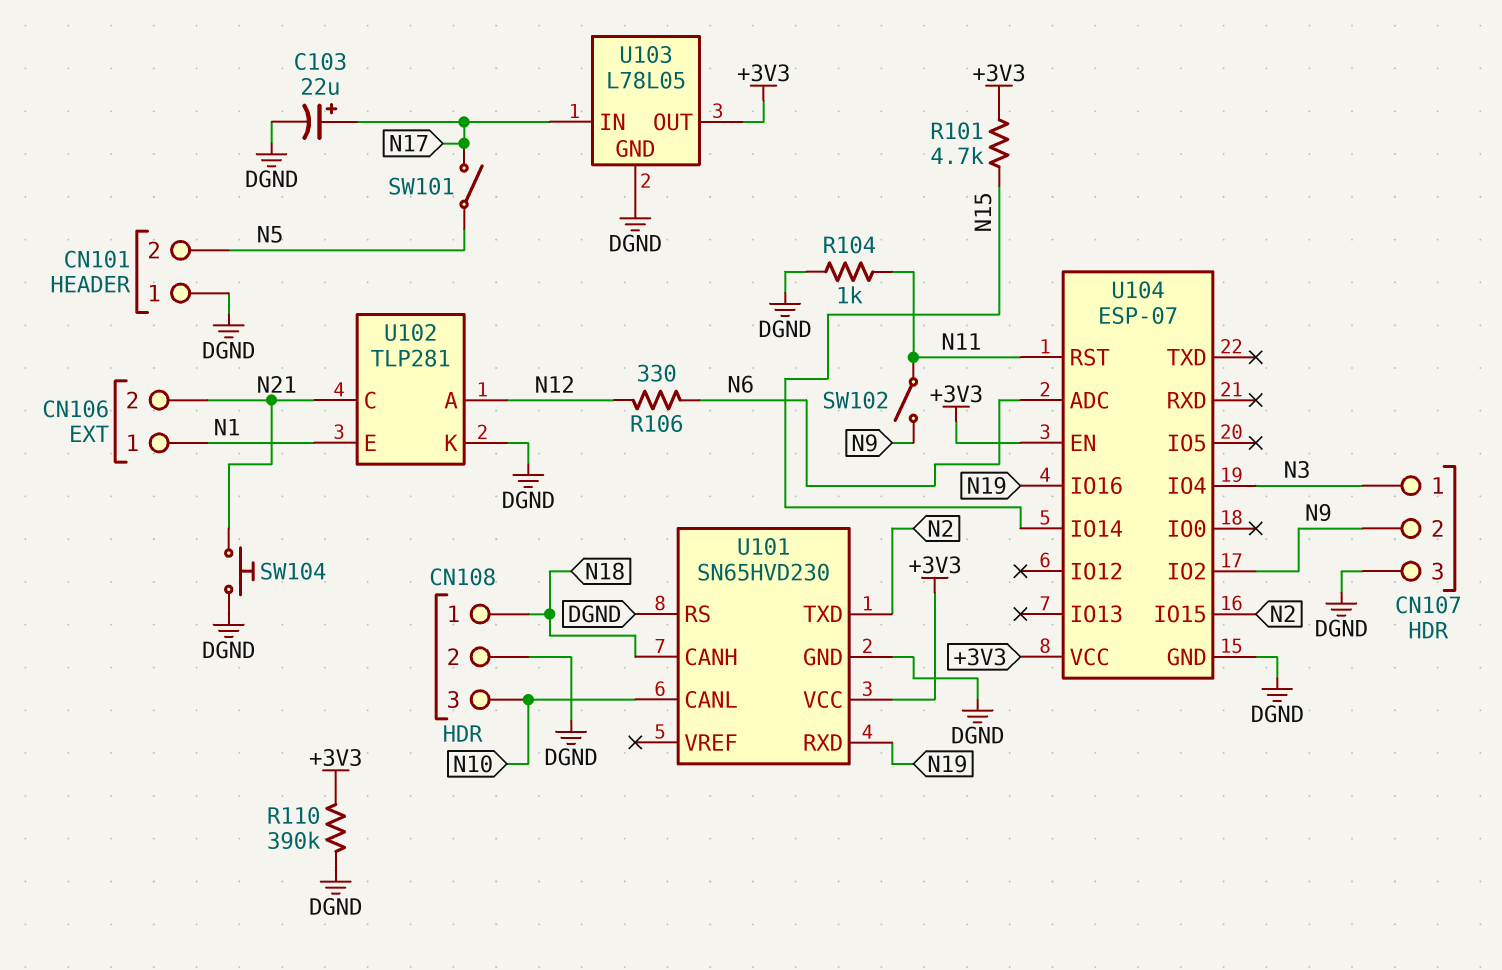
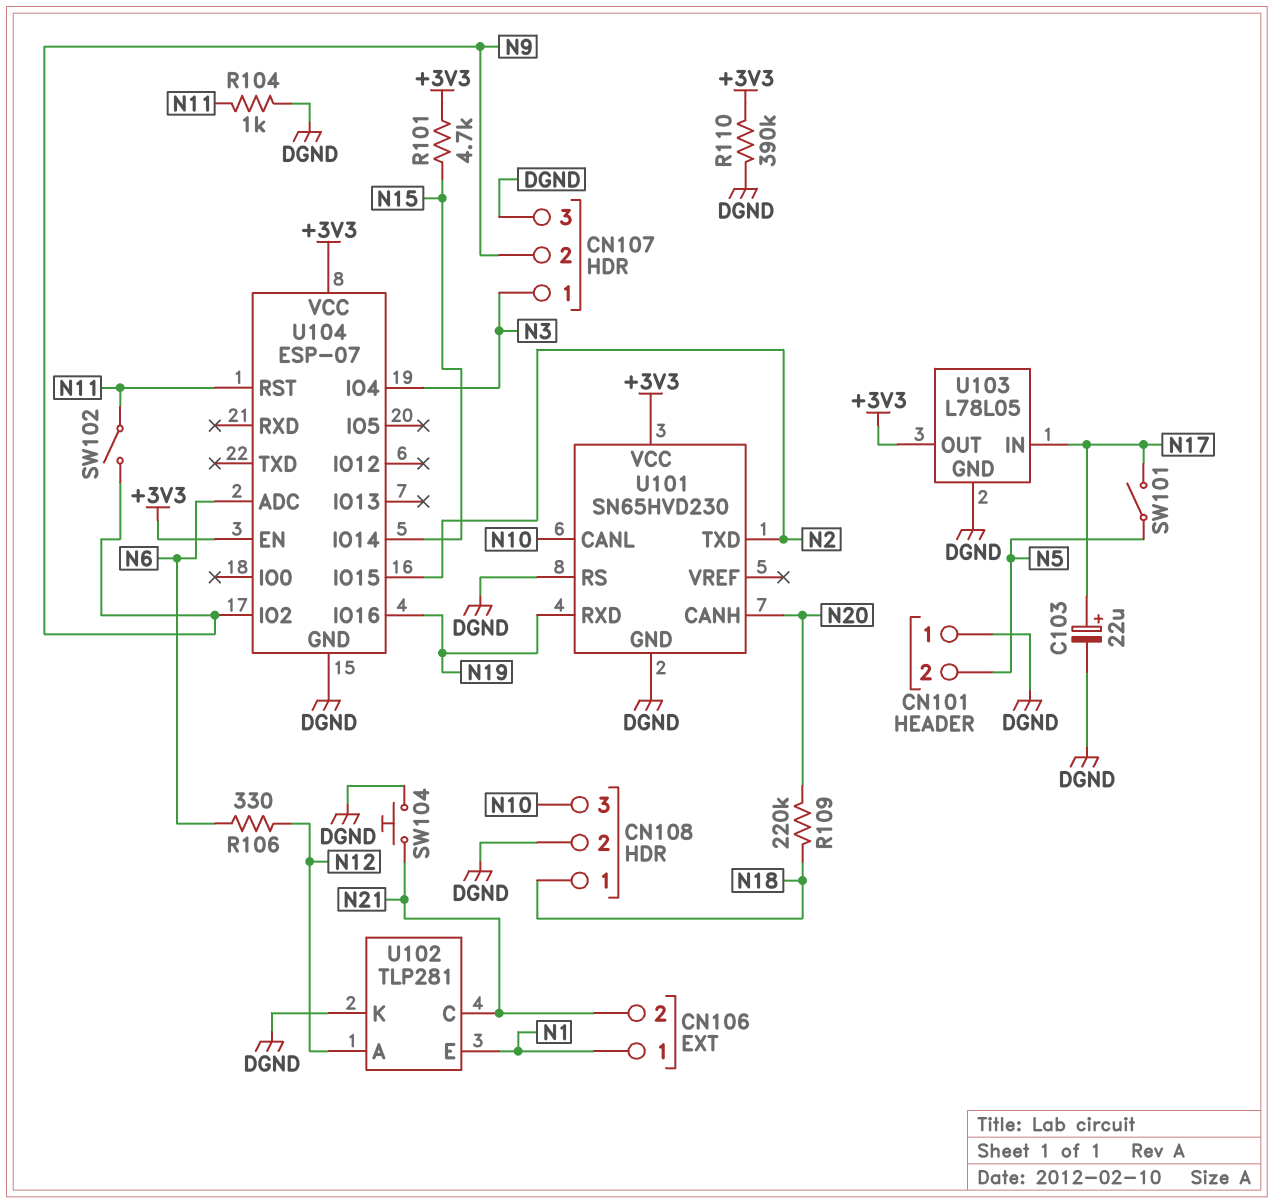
R109: none -> 220k (N18, N20)
U101 pin CANH: N18 -> N20

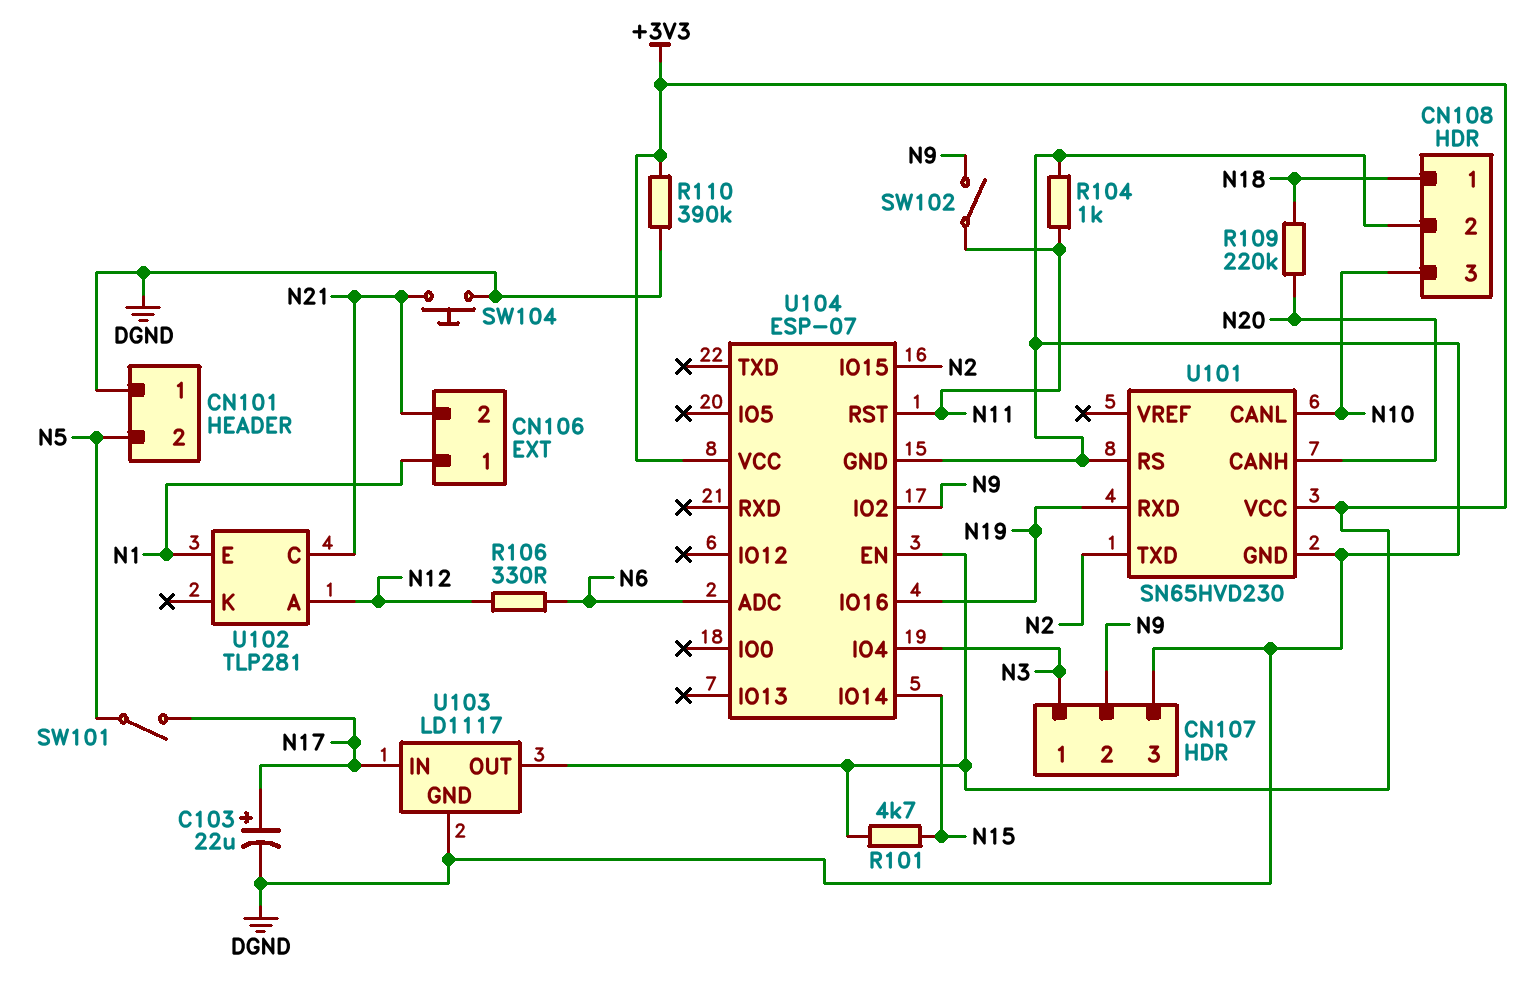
U102 pin K: DGND -> none
U103: L78L05 -> LD1117

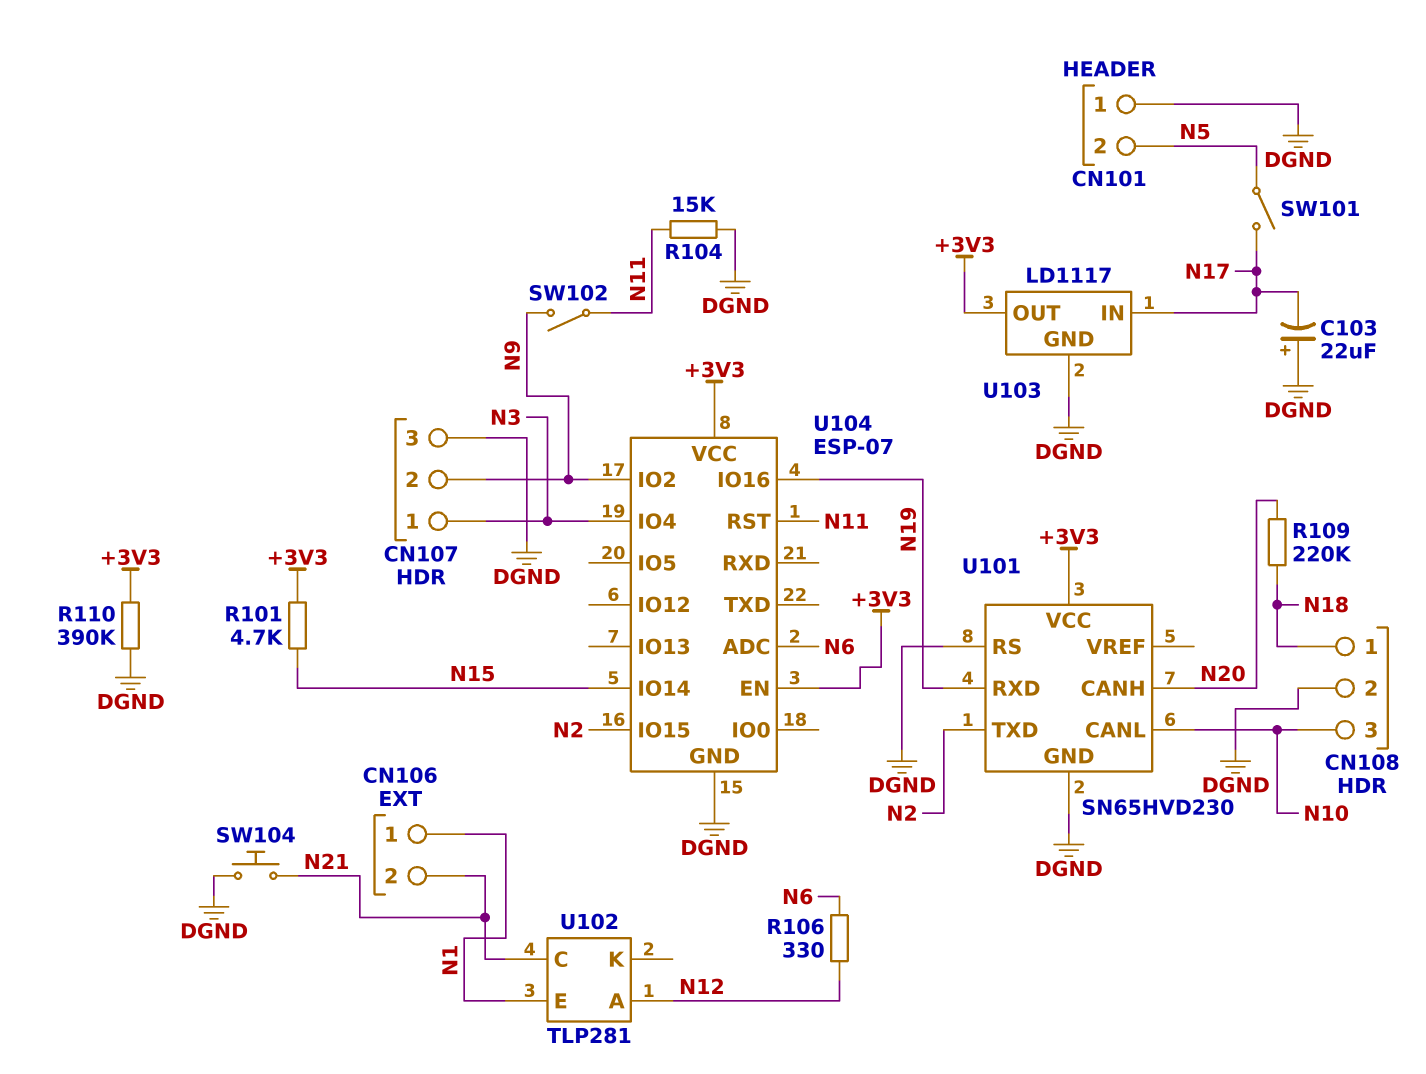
C103: 22uF (plus N17, minus DGND) -> 22uF (plus DGND, minus N17)
R104: 1k (DGND, N11) -> 15k (DGND, N11)

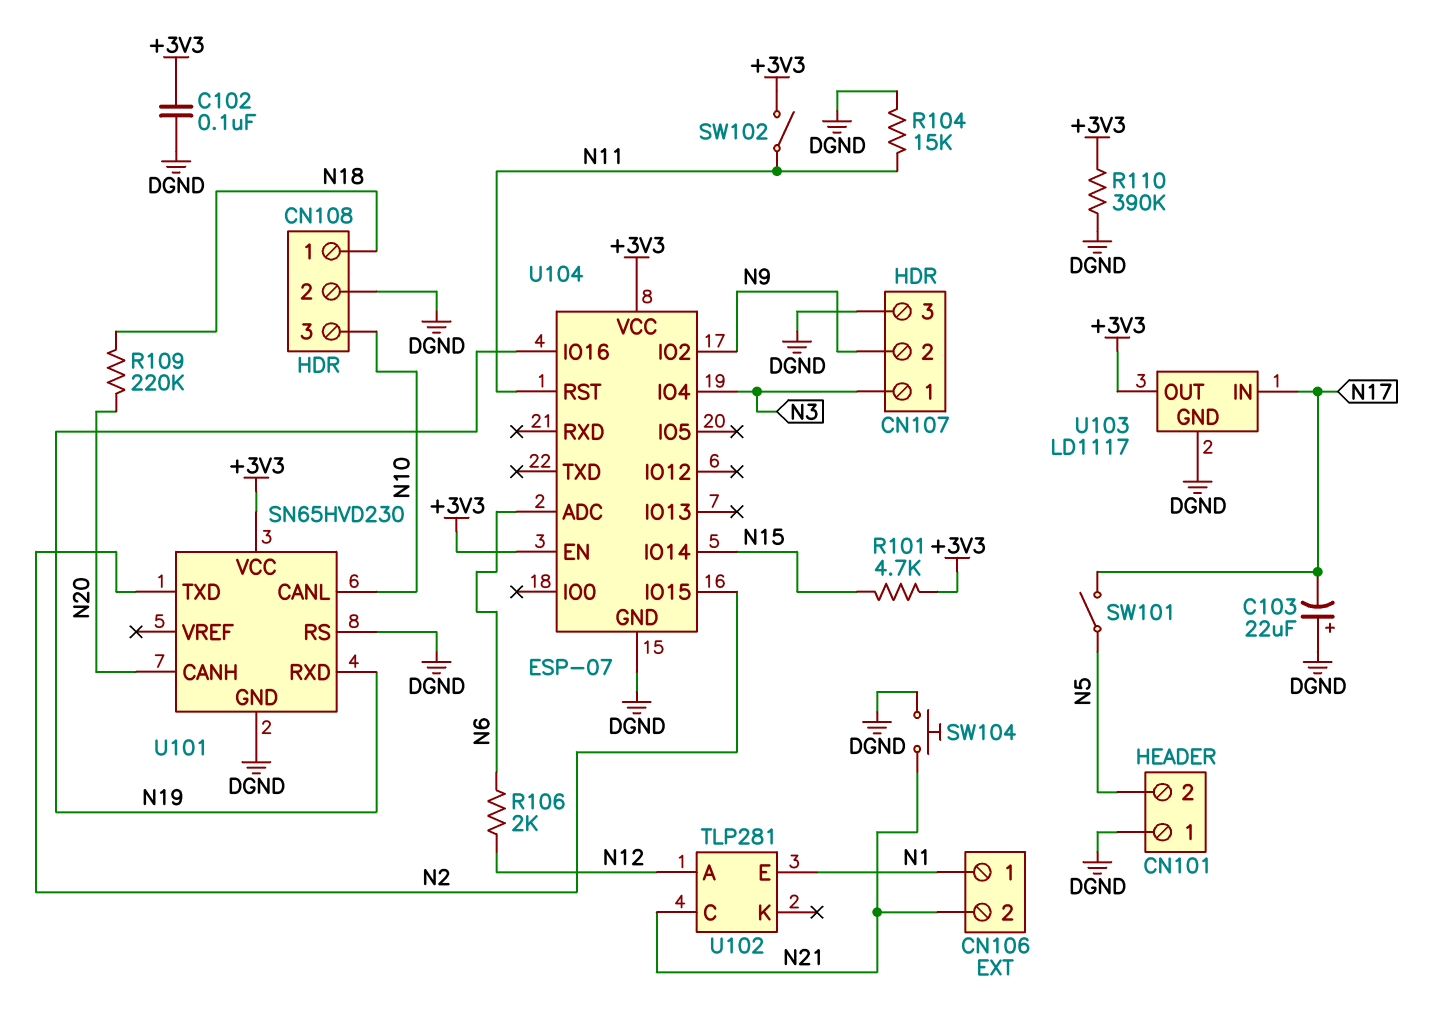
C102: none -> 100nF (+3V3, DGND)
R106: 330 (N6, N12) -> 2k (N6, N12)
SW102: switch (N9, N11) -> switch (+3V3, N11)

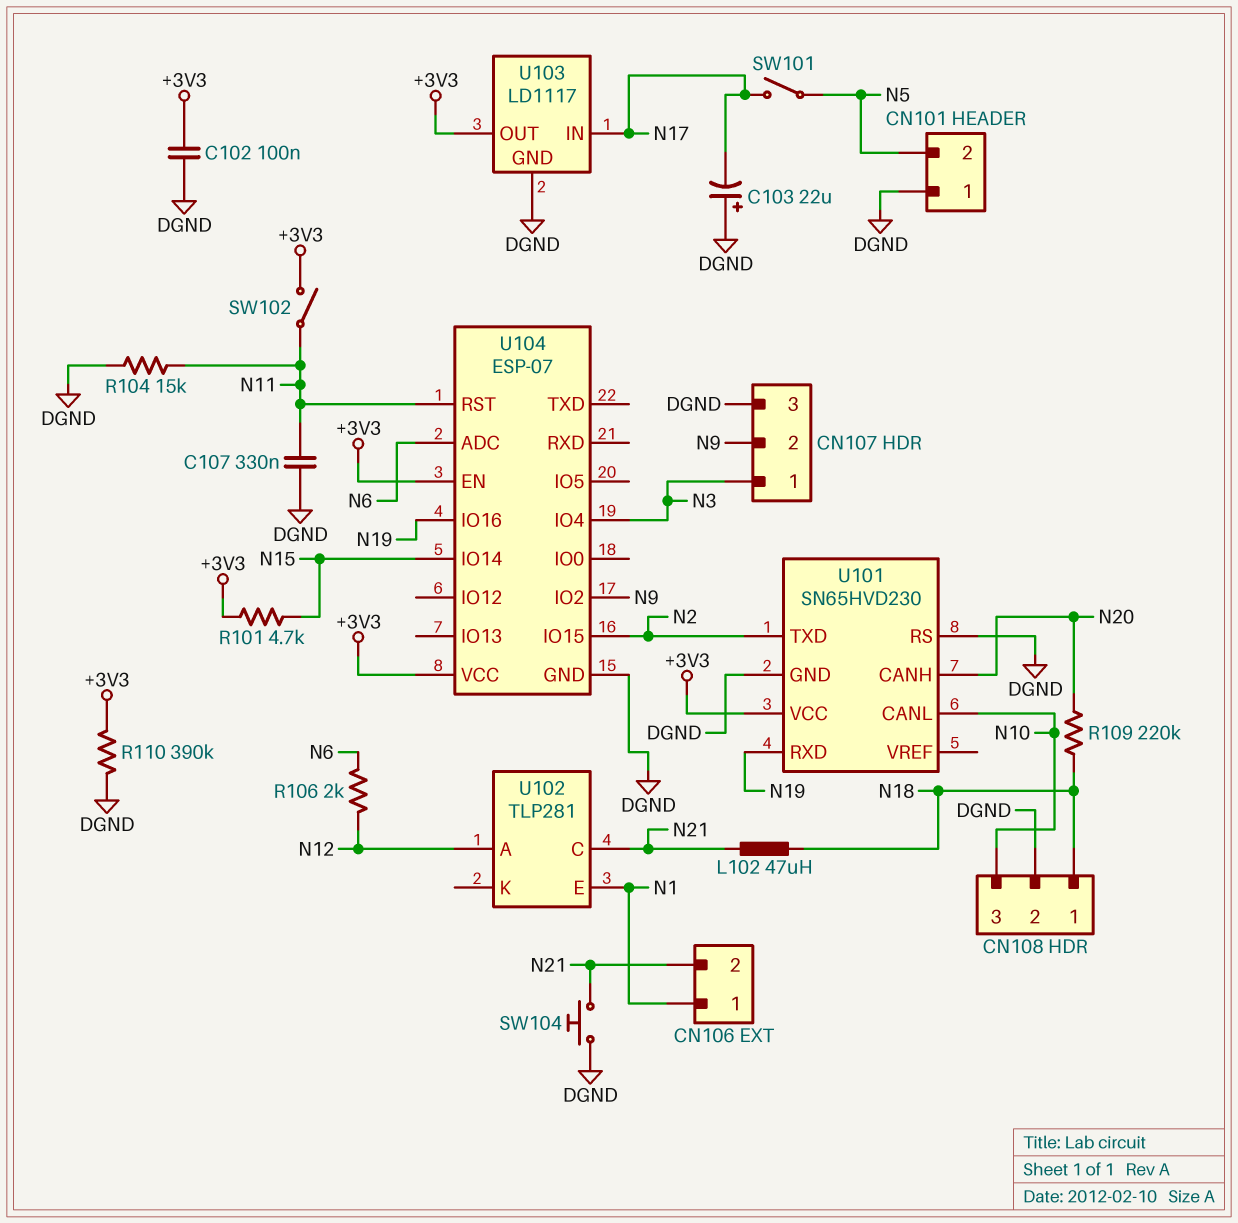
C107: none -> 330nF (DGND, N11)
L102: none -> 47uH (N18, N21)

